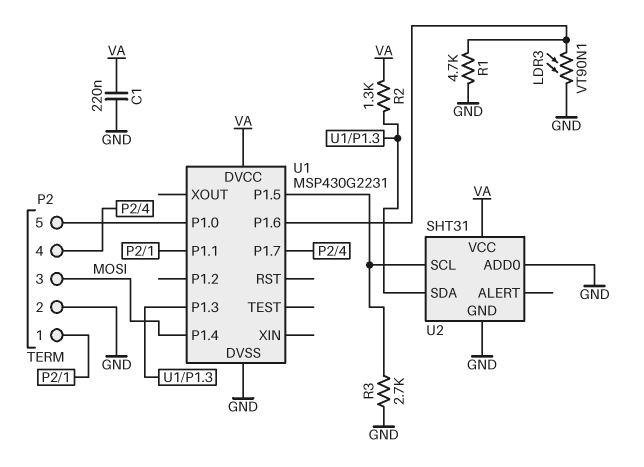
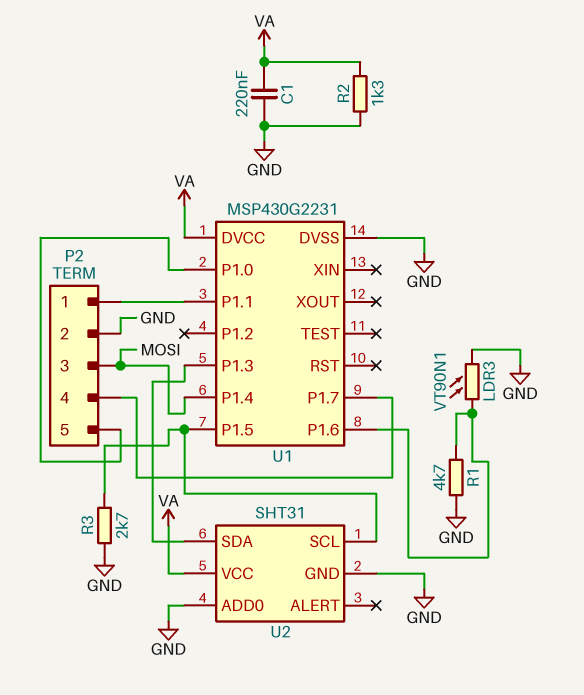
R2: 1.3k (U1/P1.3, VA) -> 1.3k (GND, VA)

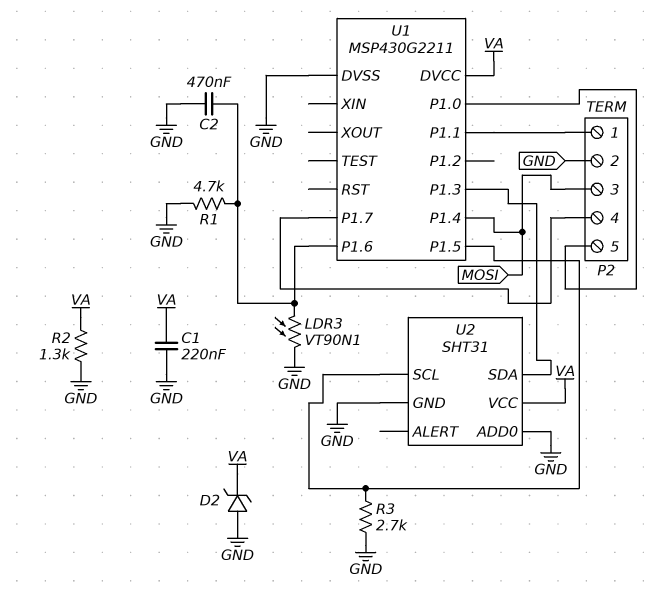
C2: none -> 470nF (GND, U1/P1.6)
D2: none -> zener (A GND, K VA)
U1: MSP430G2231 -> MSP430G2211

